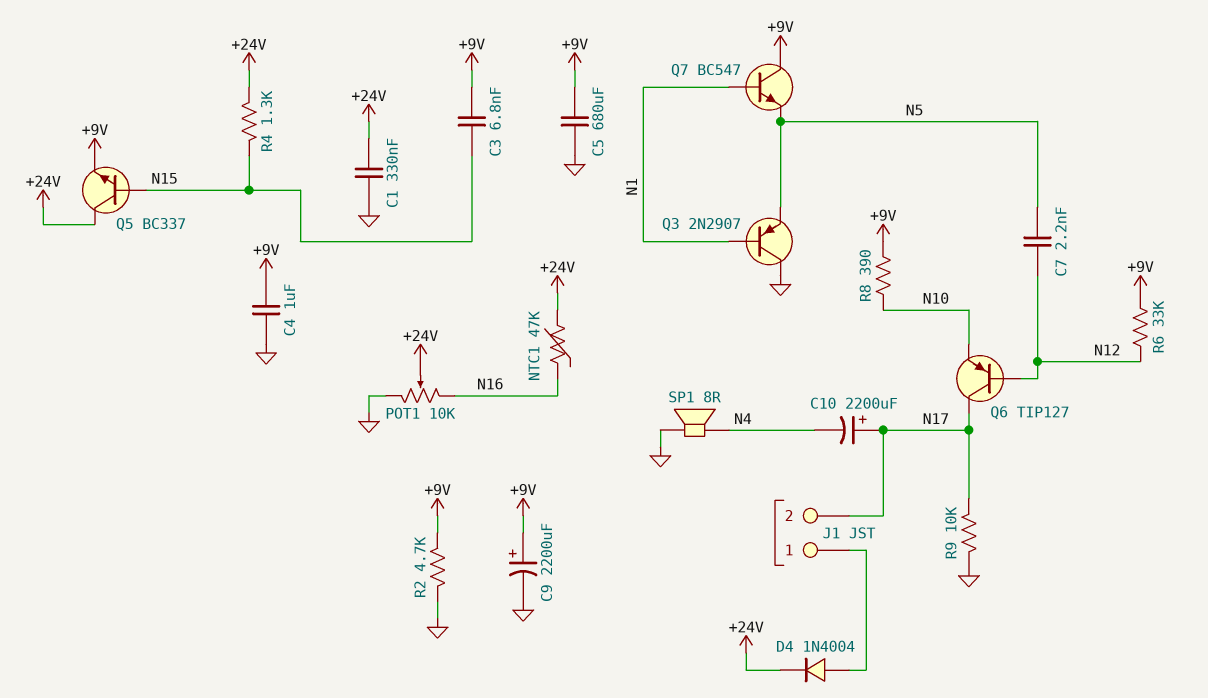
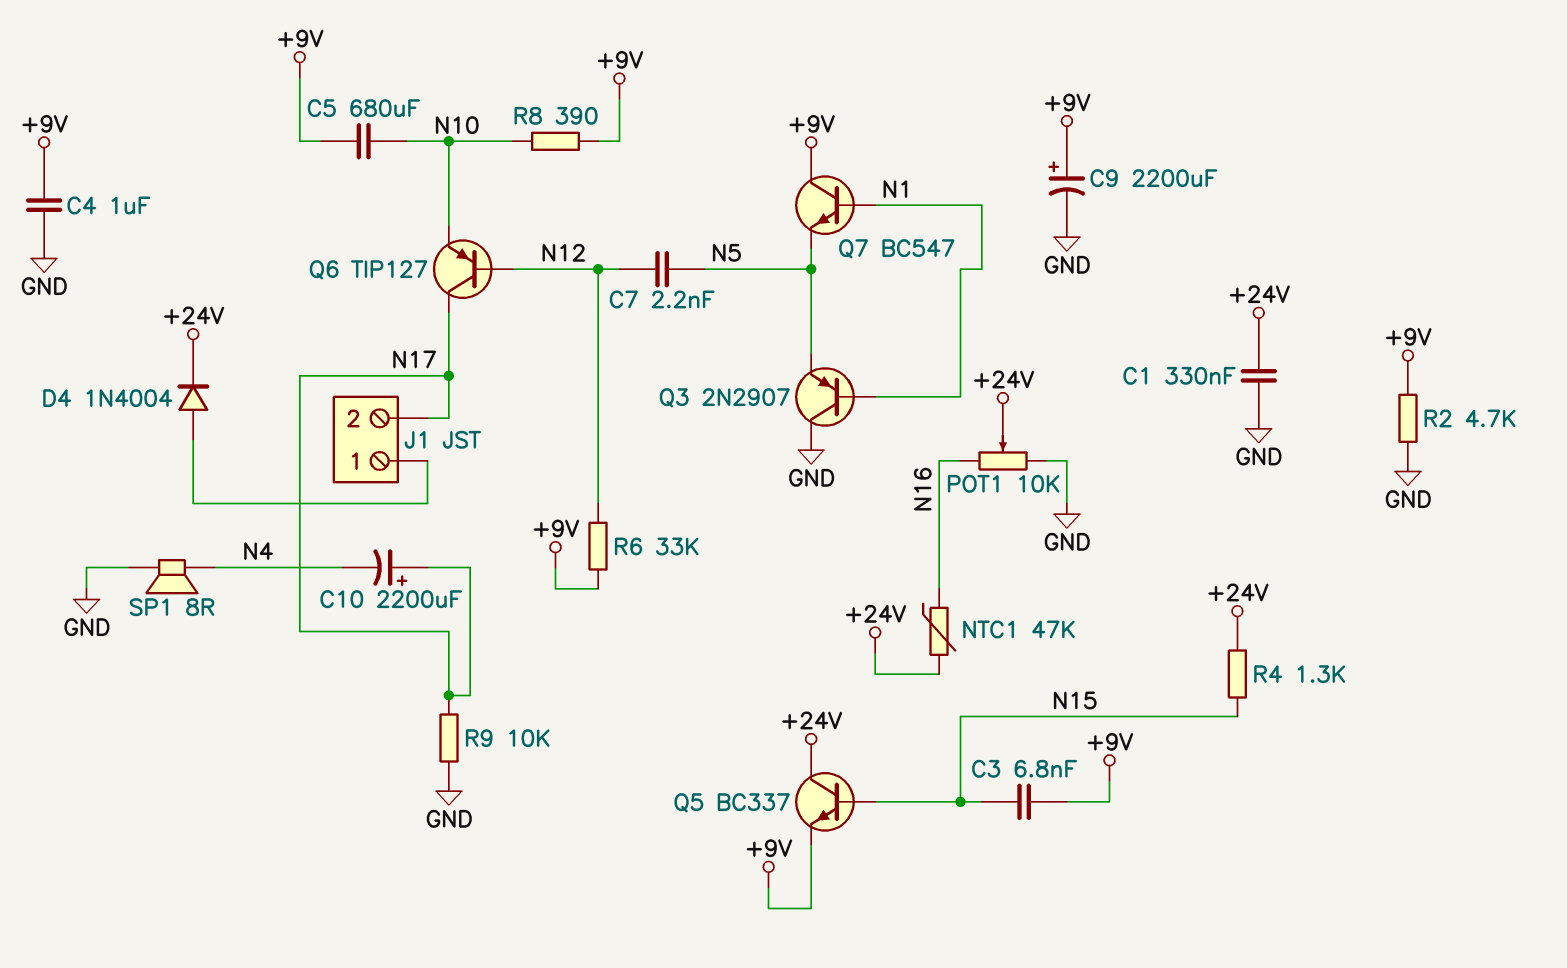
C5: 680uF (+9V, GND) -> 680uF (+9V, N10)

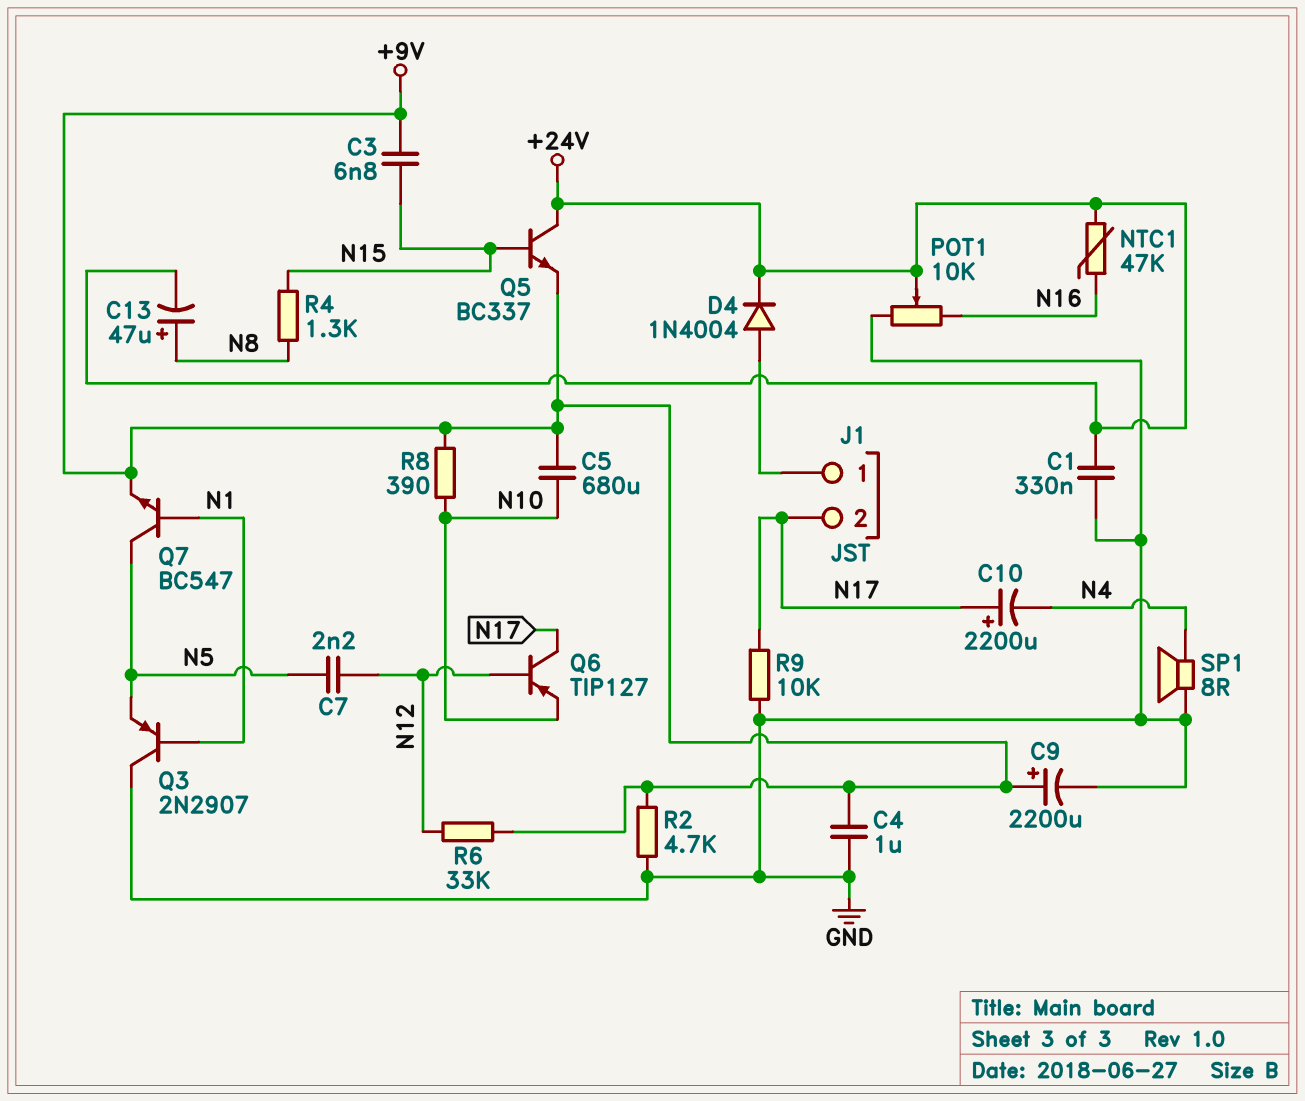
C13: none -> 47uF (plus N8, minus +24V)
Q7: NPN BC547 (B N1, C +9V, E N5) -> NPN BC547 (B N1, C N5, E +9V)
R4: 1.3k (+24V, N15) -> 1.3k (N8, N15)

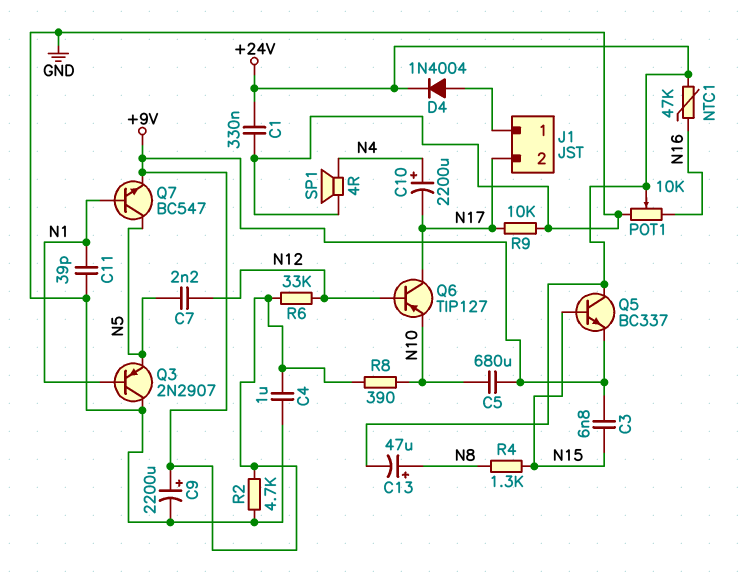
C10: 2200uF (plus N17, minus N4) -> 2200uF (plus N4, minus N17)
C11: none -> 39pF (GND, N1)
SP1: speaker 8R (GND, N4) -> speaker 4R (GND, N4)

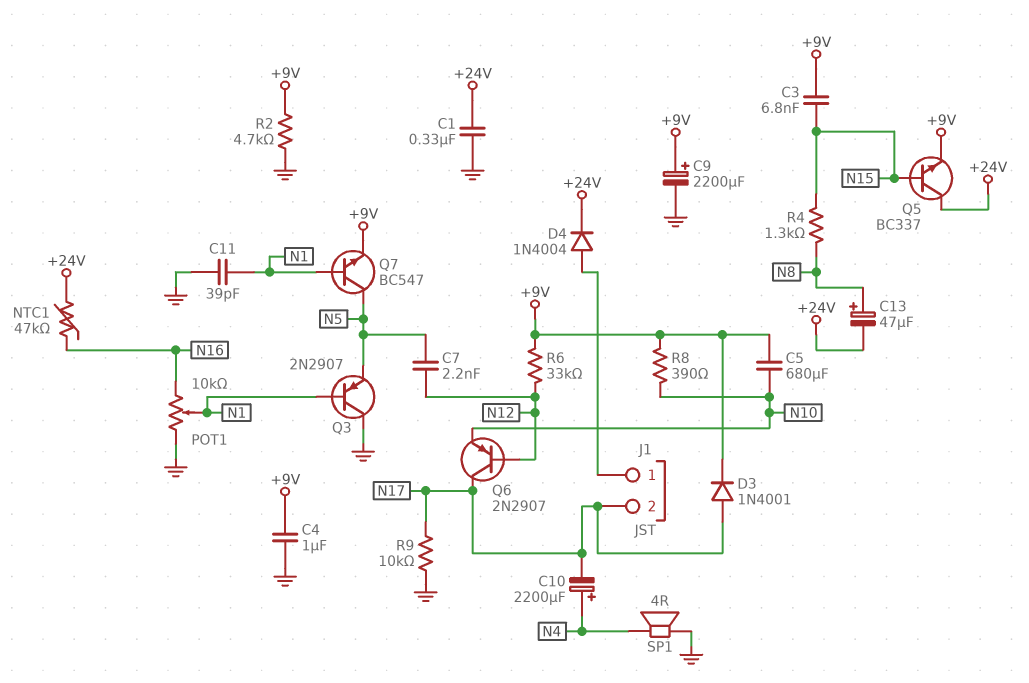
D3: none -> diode 1N4001 (A N17, K +9V)
POT1: 10k (GND, N16, wiper +24V) -> 10k (GND, N16, wiper N1)
Q6: PNP TIP127 (B N12, C N17, E N10) -> PNP 2N2907 (B N12, C N17, E N10)

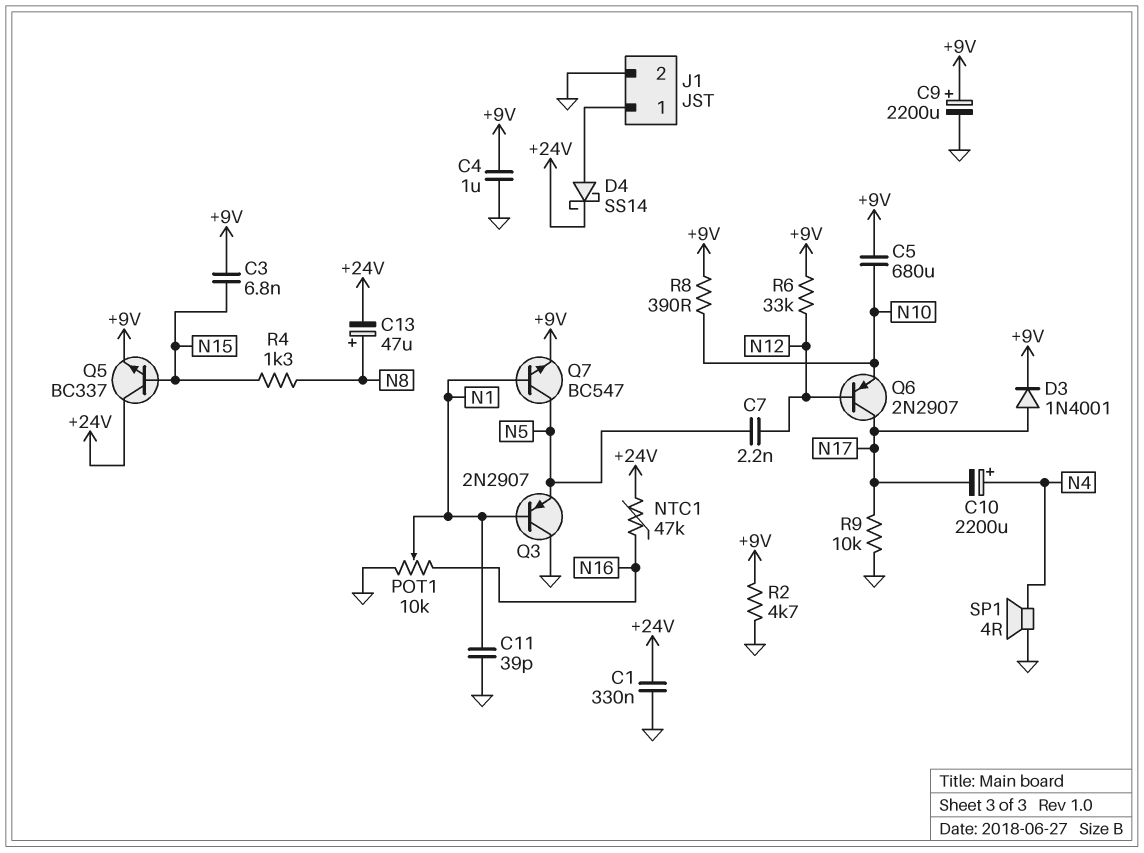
D4: diode 1N4004 (A J1/1, K +24V) -> schottky SS14 (A J1/1, K +24V)
J1 pin 2: N17 -> GND

